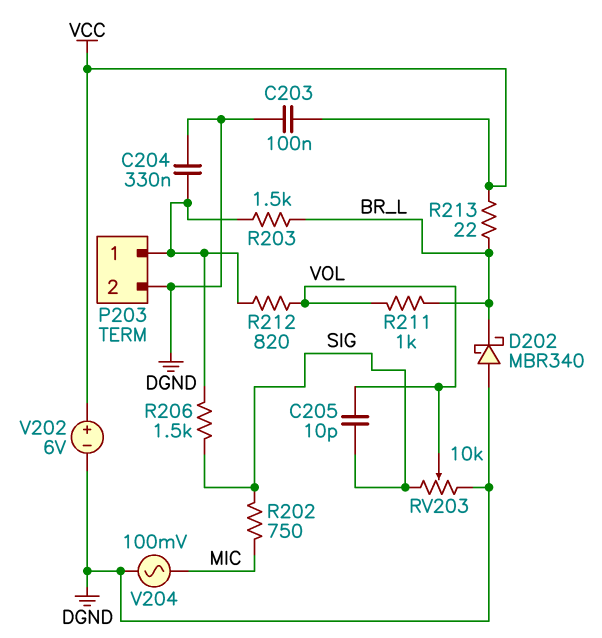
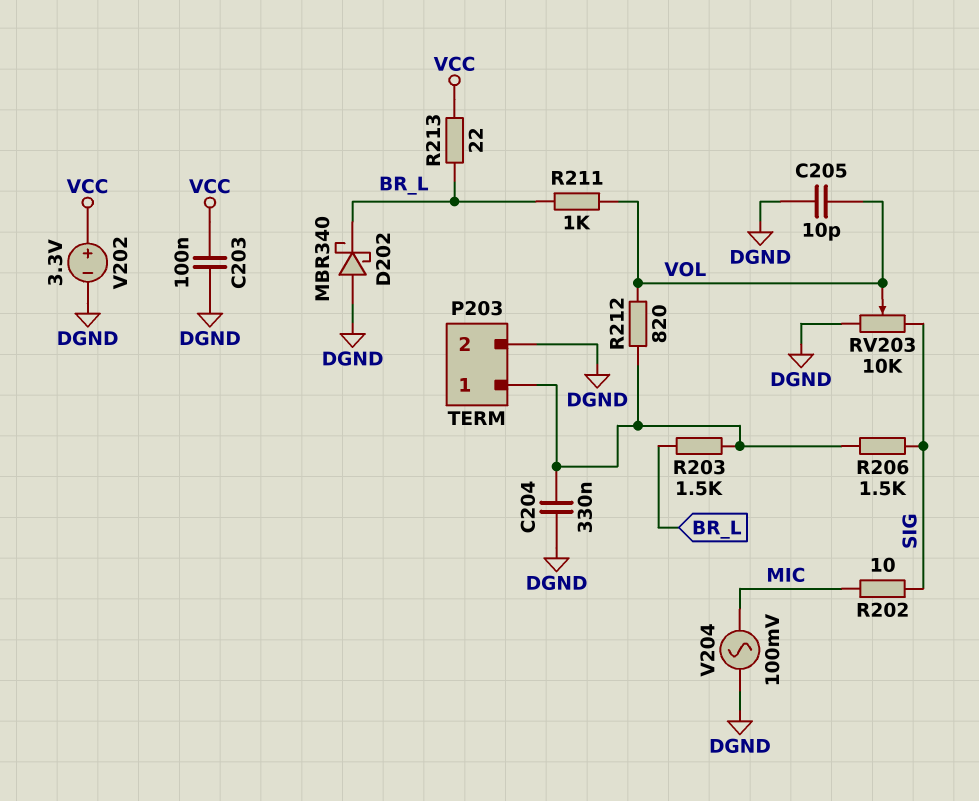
C205: 10pF (SIG, VOL) -> 10pF (DGND, VOL)
R202: 750 (MIC, SIG) -> 10 (MIC, SIG)
V202: 6V (plus VCC, minus DGND) -> 3.3V (plus VCC, minus DGND)

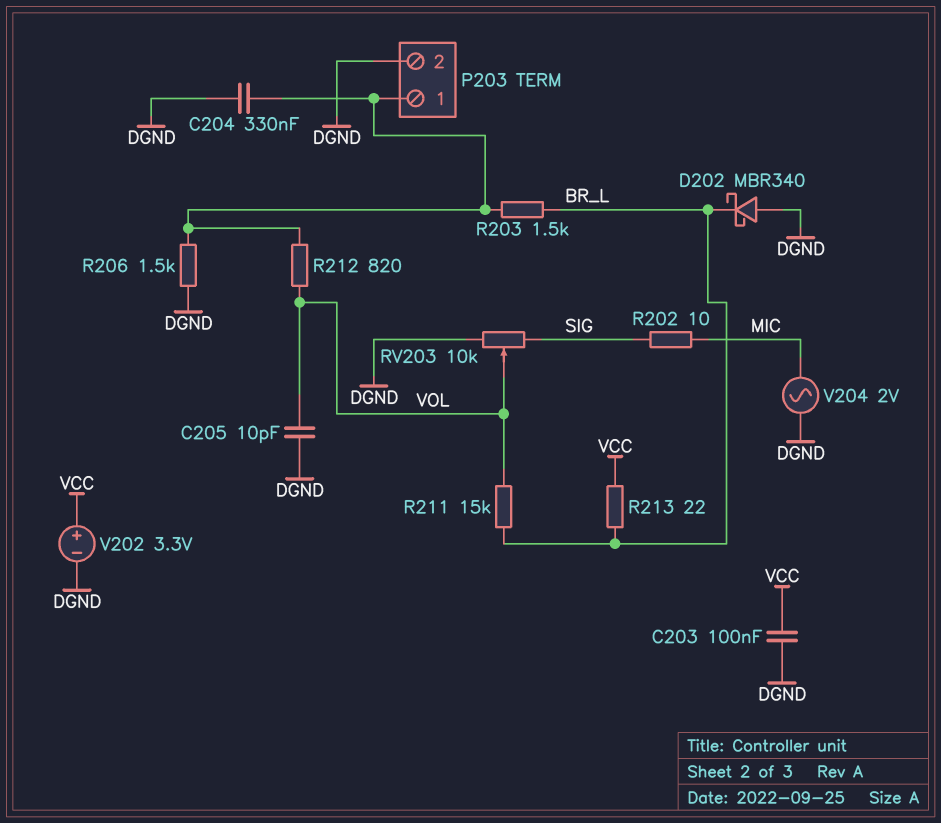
R206: 1.5k (P203/1, SIG) -> 1.5k (DGND, P203/1)
R211: 1k (BR_L, VOL) -> 15k (BR_L, VOL)
V204: AC 100mV (DGND, MIC) -> AC 2V (DGND, MIC)

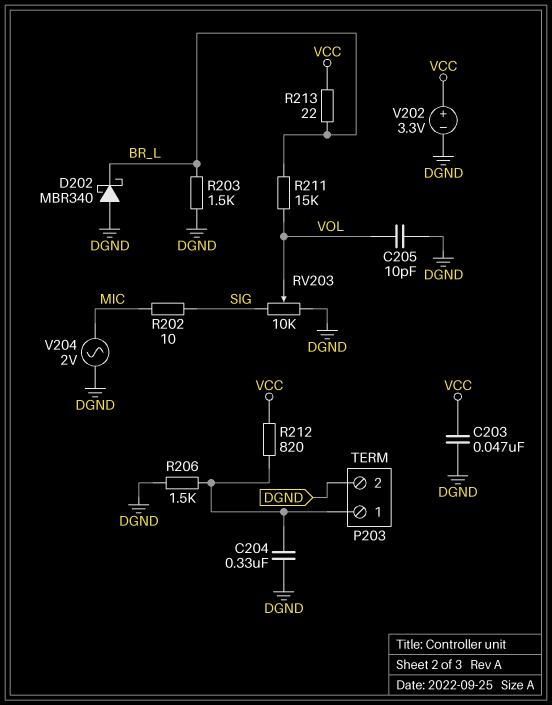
C203: 100nF (DGND, VCC) -> 47nF (DGND, VCC)
R203: 1.5k (BR_L, P203/1) -> 1.5k (BR_L, DGND)
R212: 820 (P203/1, VOL) -> 820 (P203/1, VCC)

